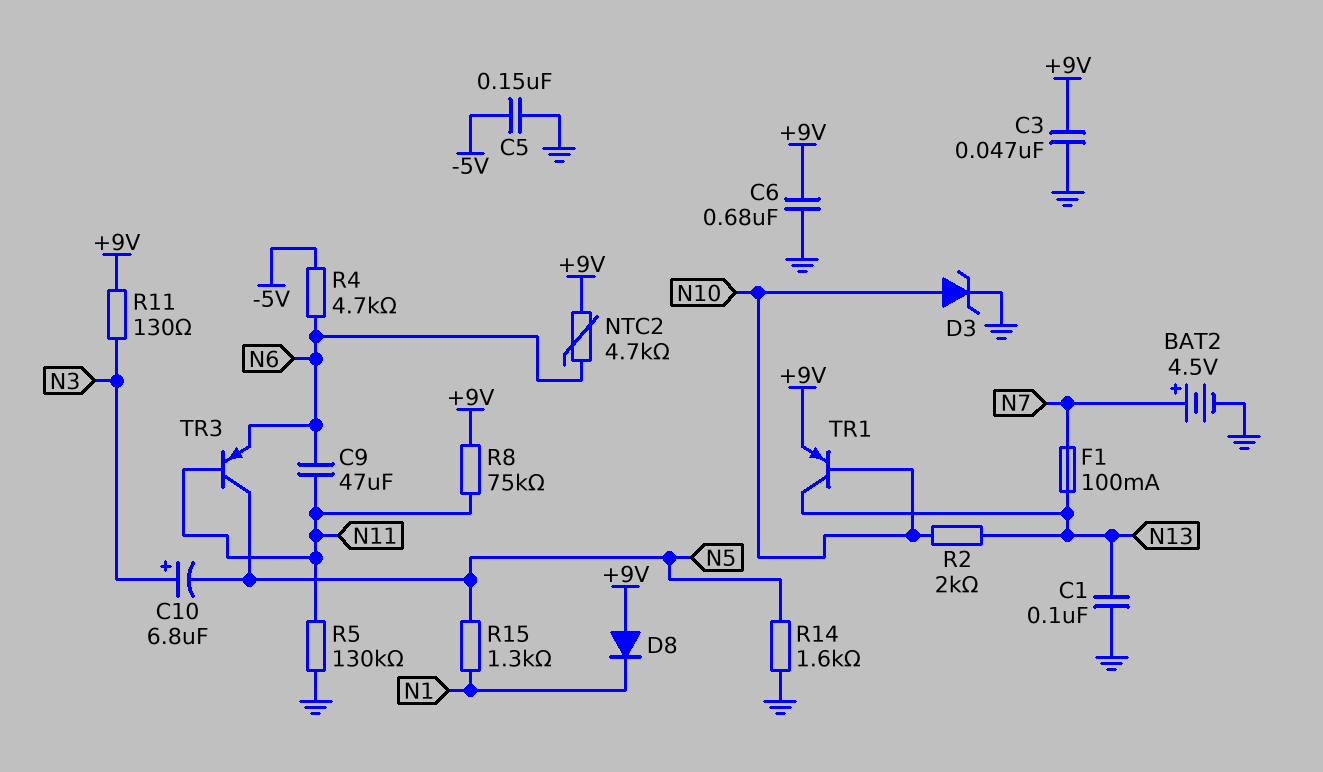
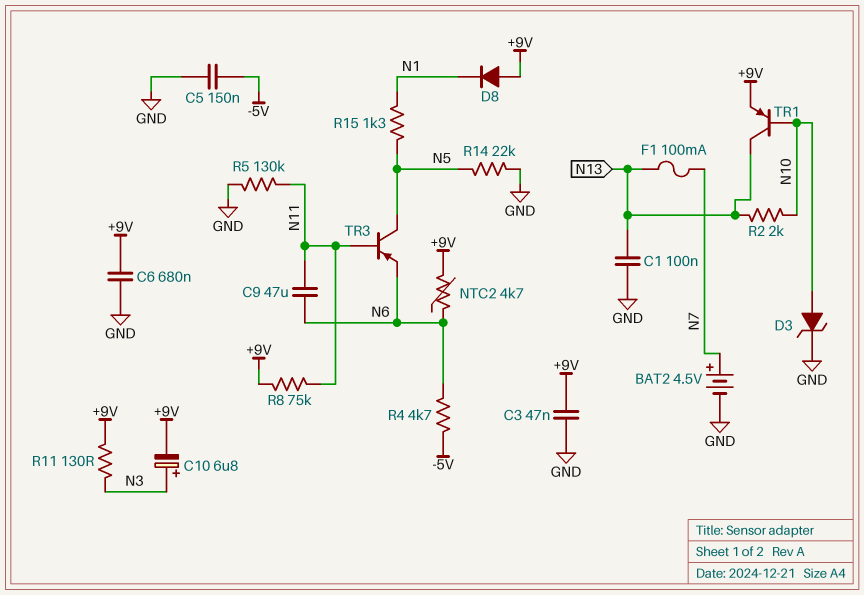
C10: 6.8uF (plus N3, minus N5) -> 6.8uF (plus N3, minus +9V)
R14: 1.6k (GND, N5) -> 22k (GND, N5)

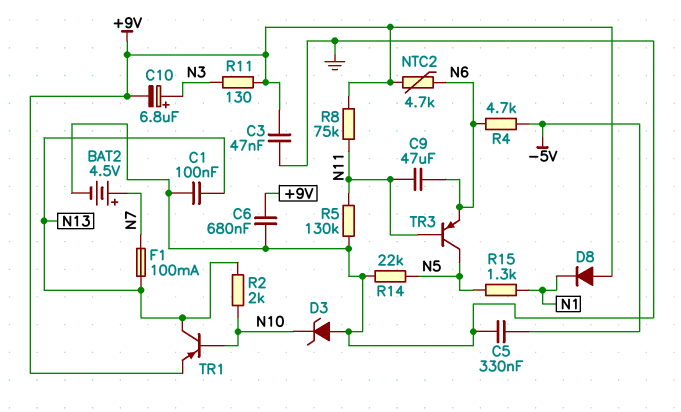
C5: 150nF (-5V, GND) -> 330nF (-5V, GND)
D3: zener (A N10, K GND) -> zener (A GND, K N10)

